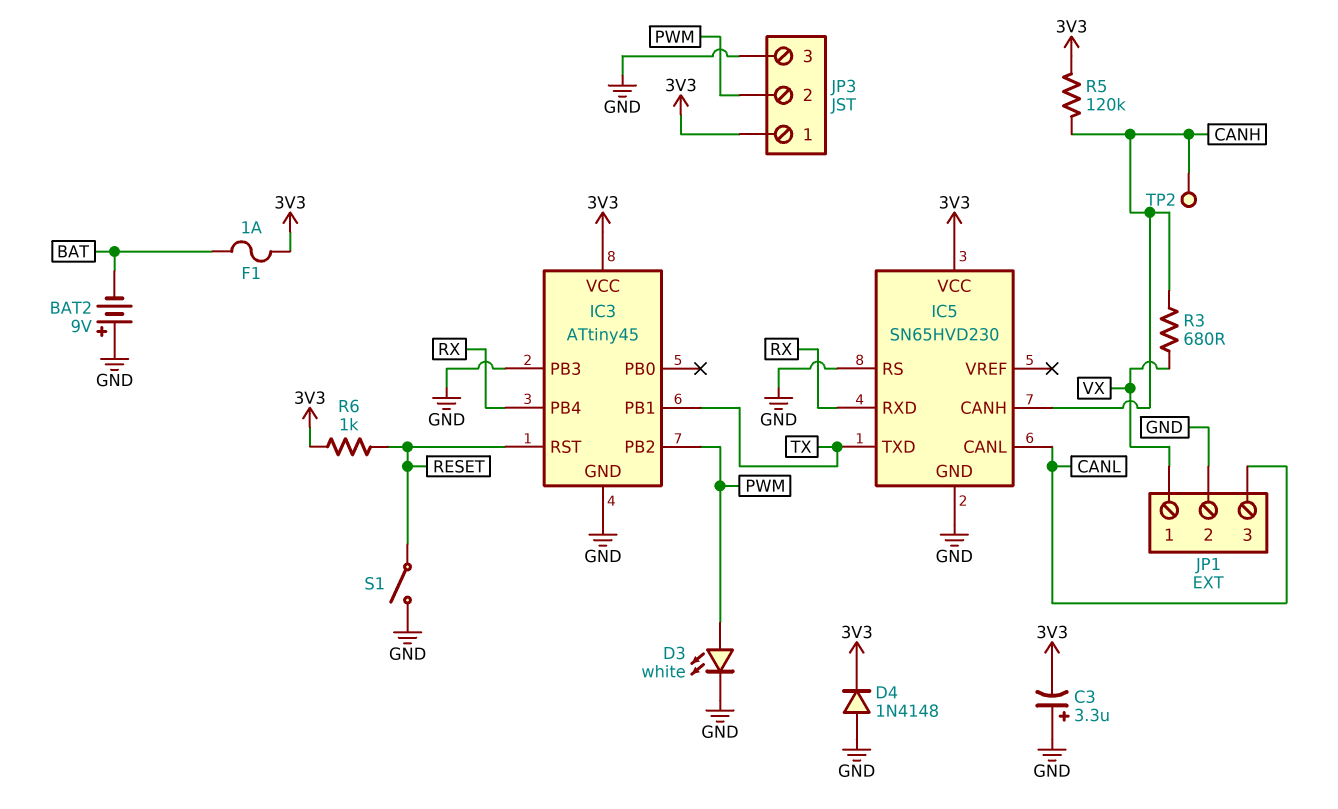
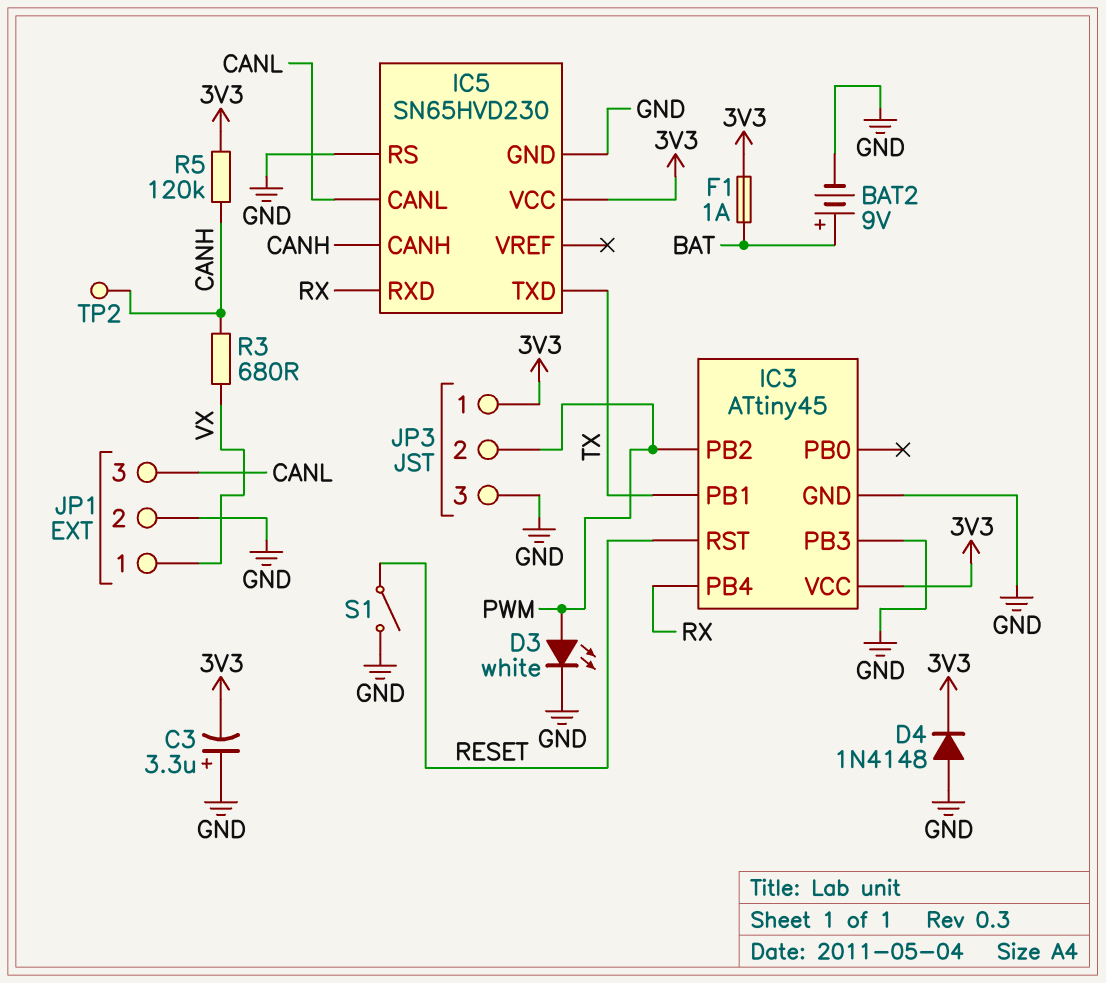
BAT2: 9V (plus GND, minus BAT) -> 9V (plus BAT, minus GND)
R6: 1k (3V3, RESET) -> none

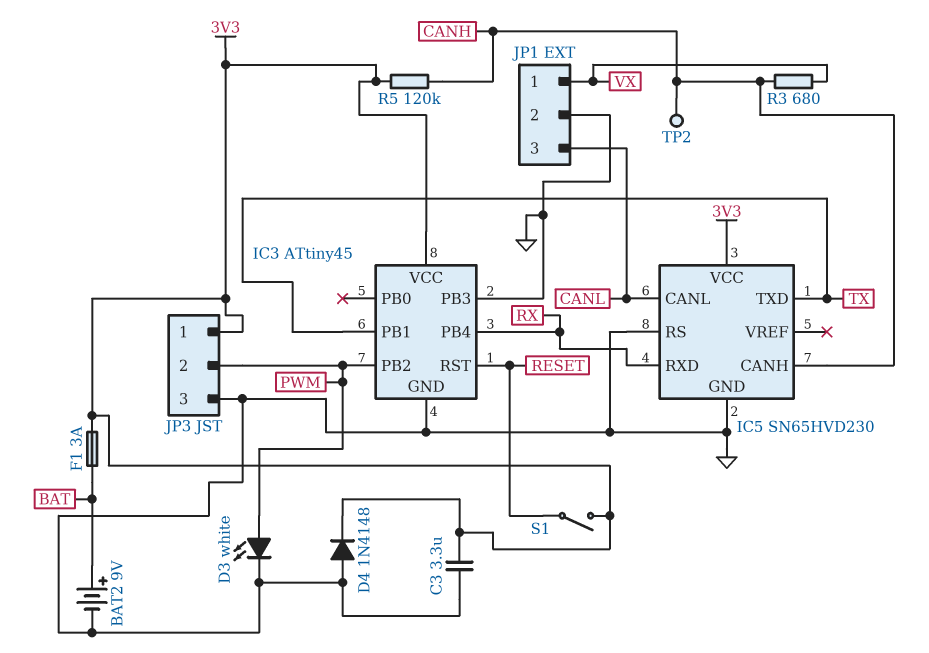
C3: 3.3uF (plus GND, minus 3V3) -> 3.3uF (3V3, GND)
F1: 1A (3V3, BAT) -> 3A (3V3, BAT)
S1: switch (GND, RESET) -> switch (3V3, RESET)

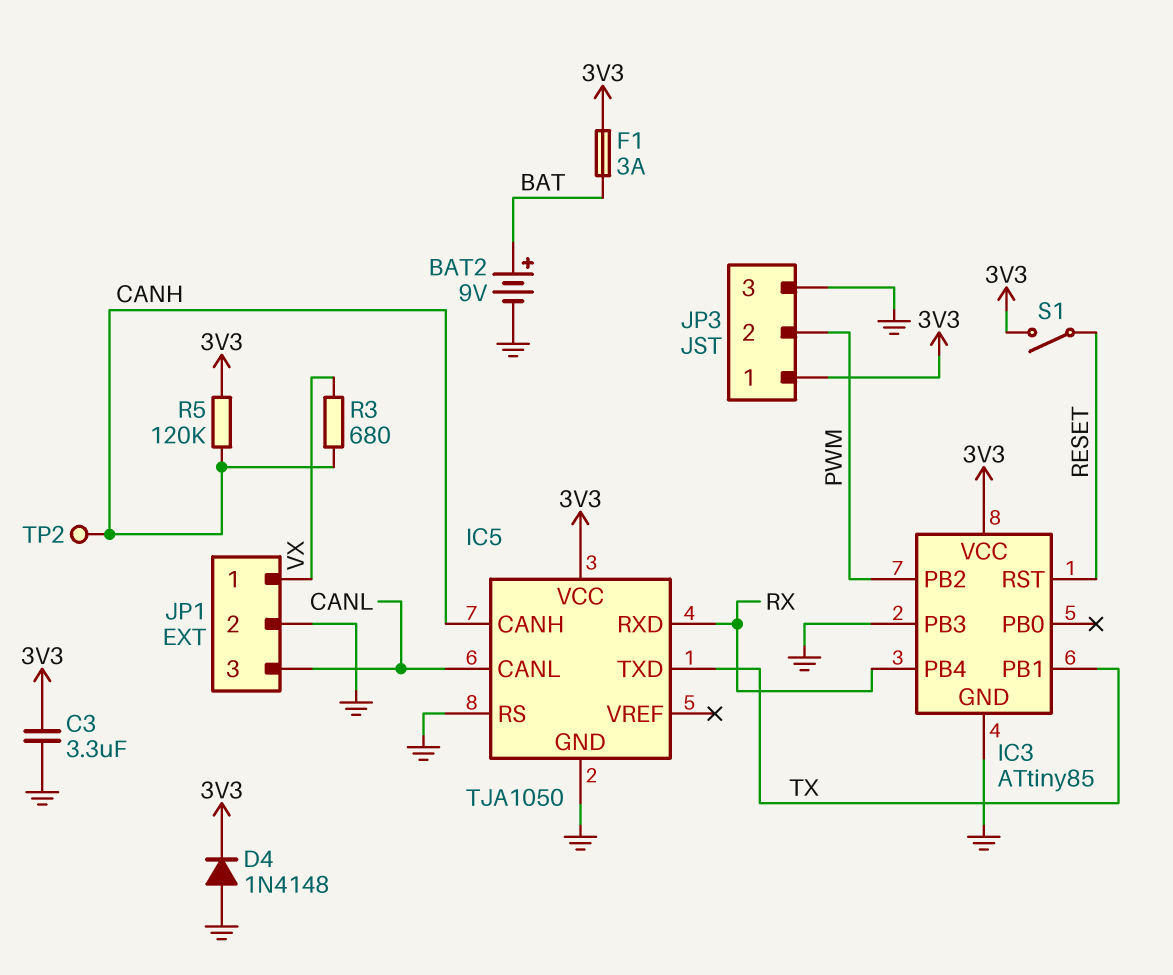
D3: LED white (A PWM, K GND) -> none
IC3: ATtiny45 -> ATtiny85
IC5: SN65HVD230 -> TJA1050

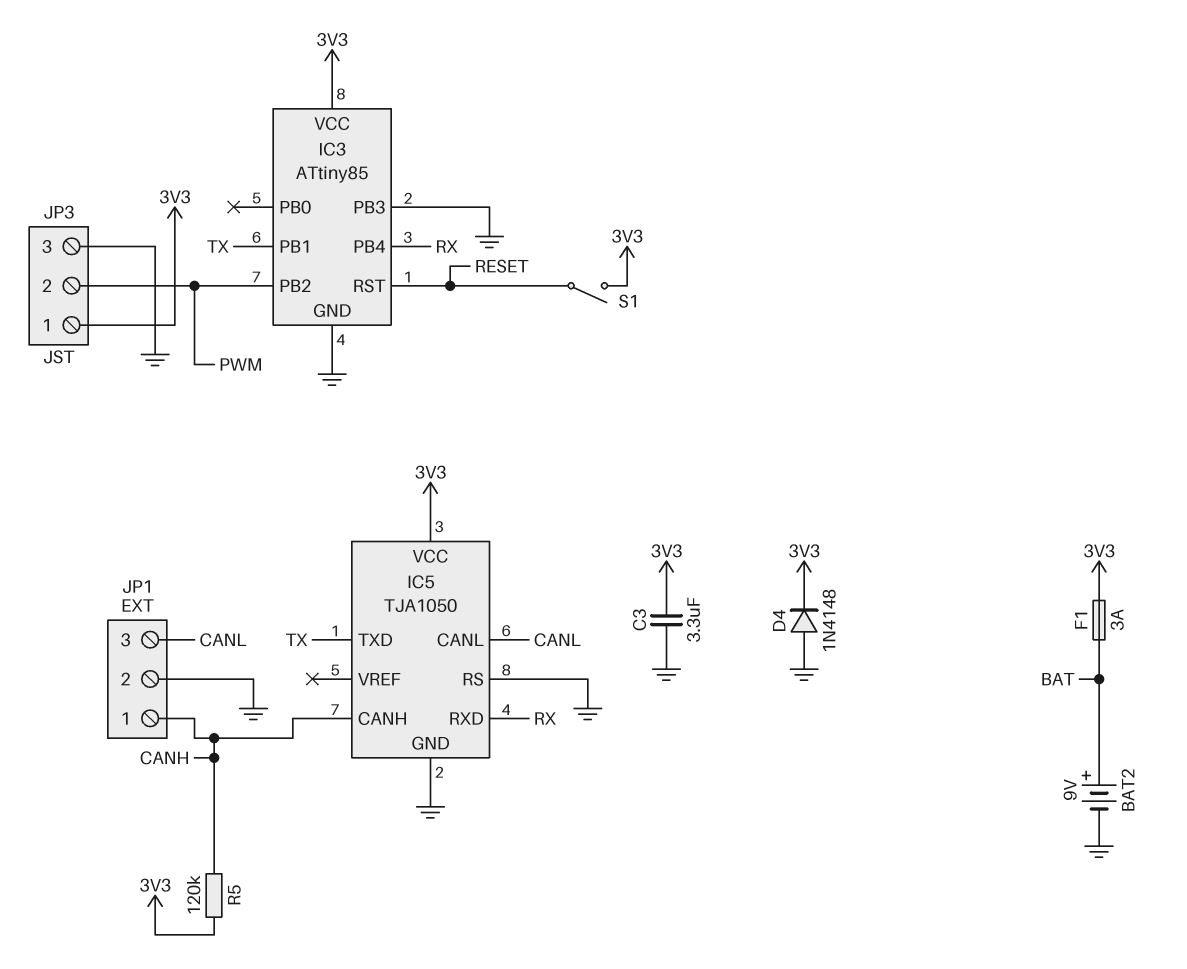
JP1 pin 1: VX -> CANH
R3: 680 (CANH, VX) -> none
TP2: test point (CANH) -> none

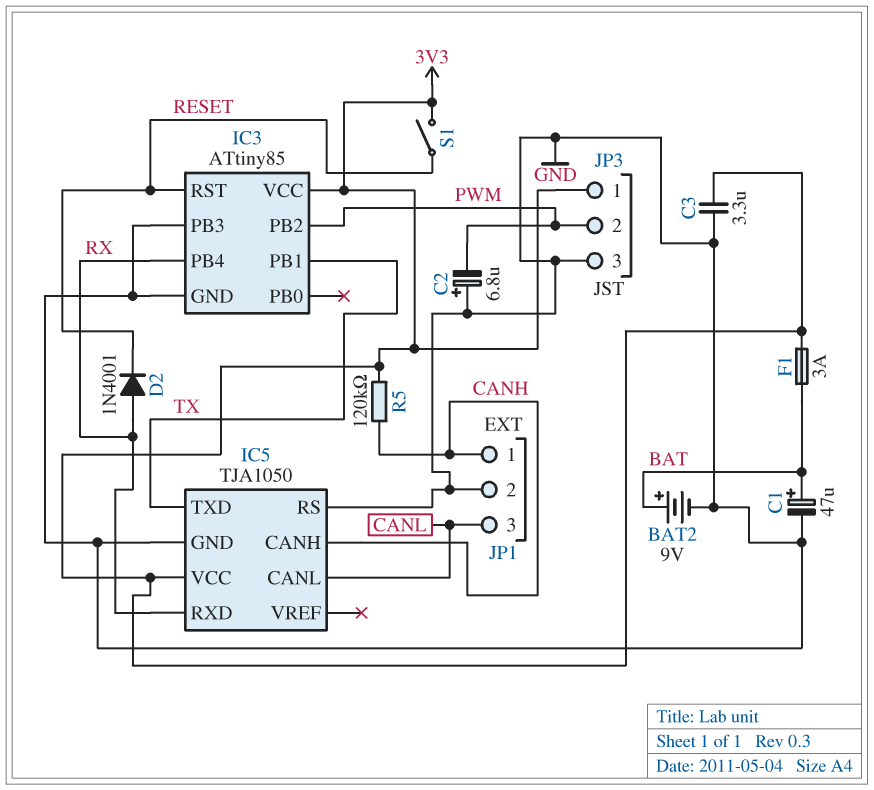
C1: none -> 47uF (plus BAT, minus GND)
C2: none -> 6.8uF (plus GND, minus PWM)
D2: none -> diode 1N4001 (A RX, K RESET)
D4: diode 1N4148 (A GND, K 3V3) -> none

